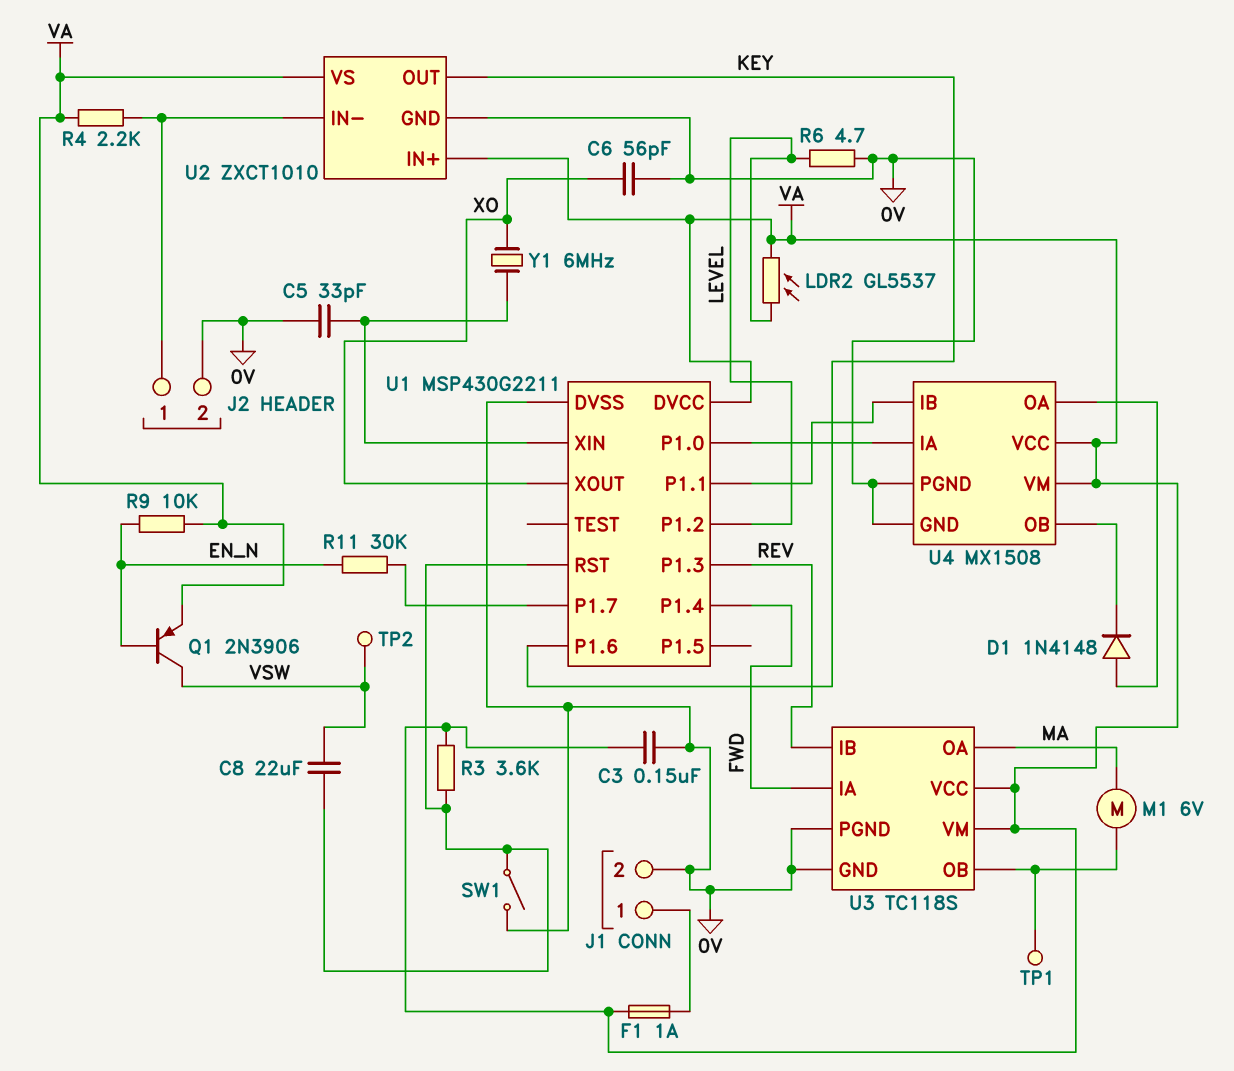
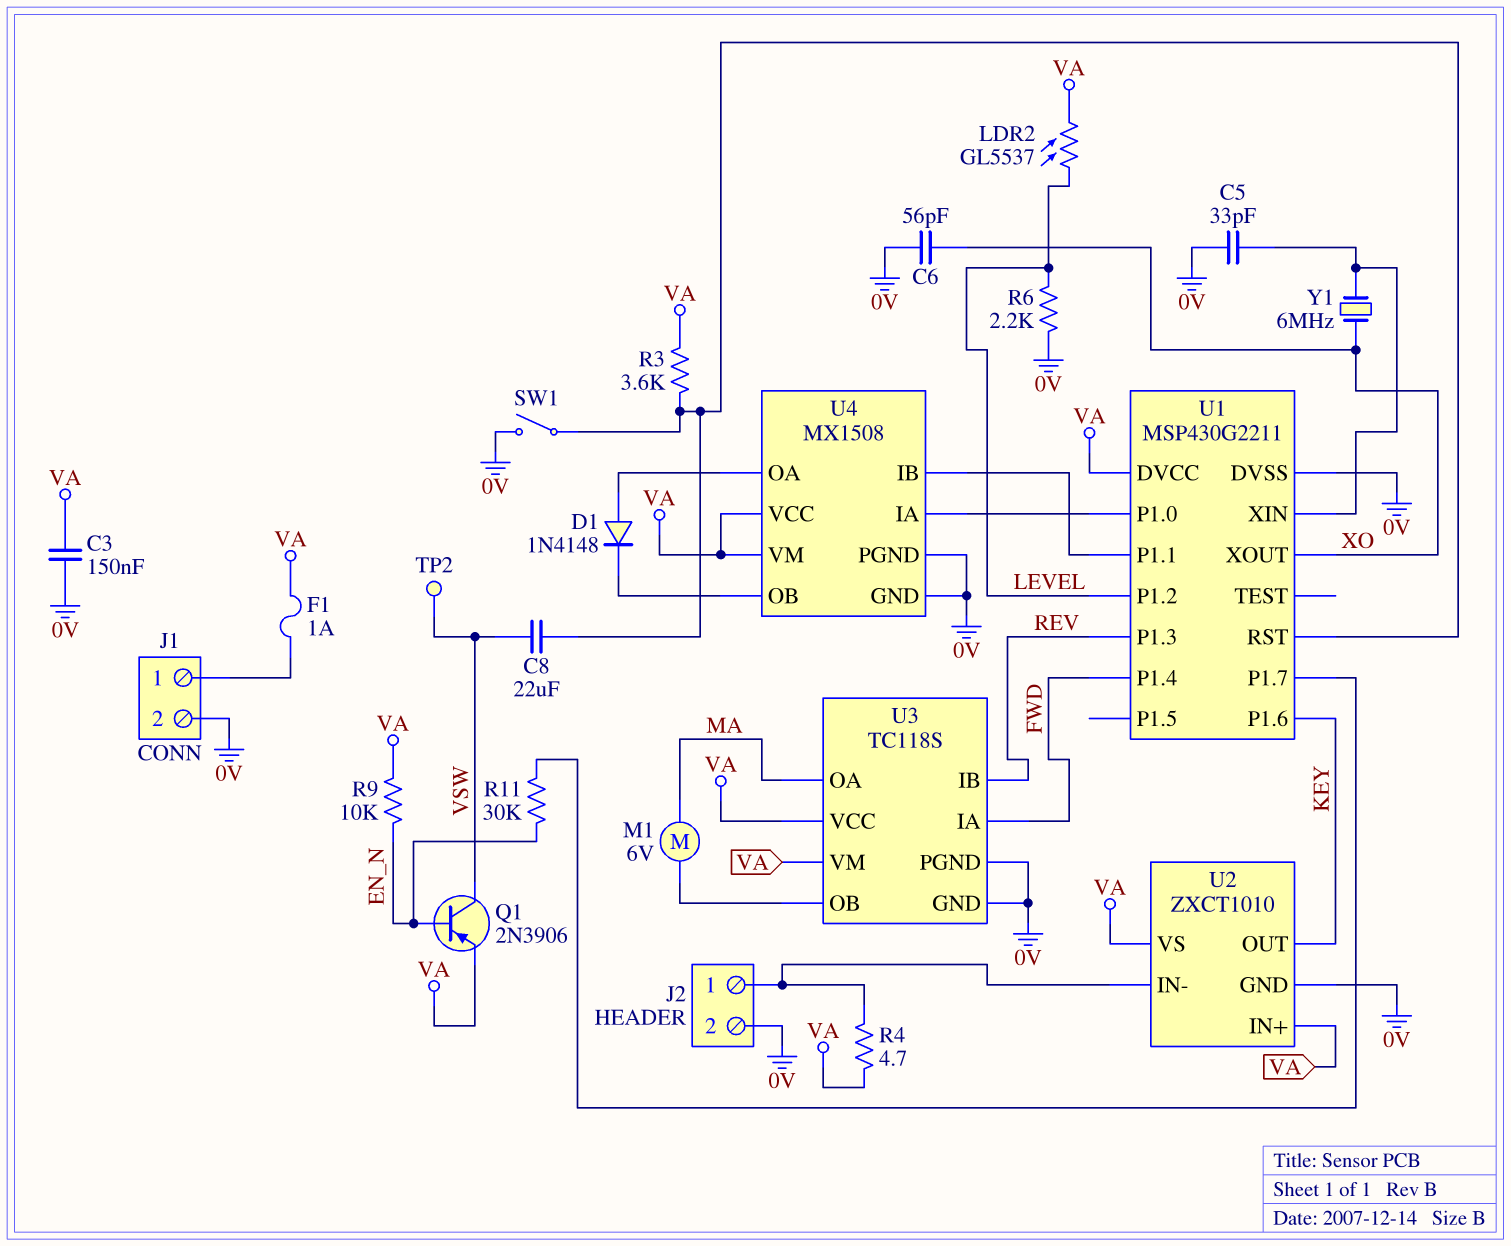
R4: 2.2k (J2/1, VA) -> 4.7 (J2/1, VA)
R6: 4.7 (0V, LEVEL) -> 2.2k (0V, LEVEL)
TP1: test point (U3/OB) -> none

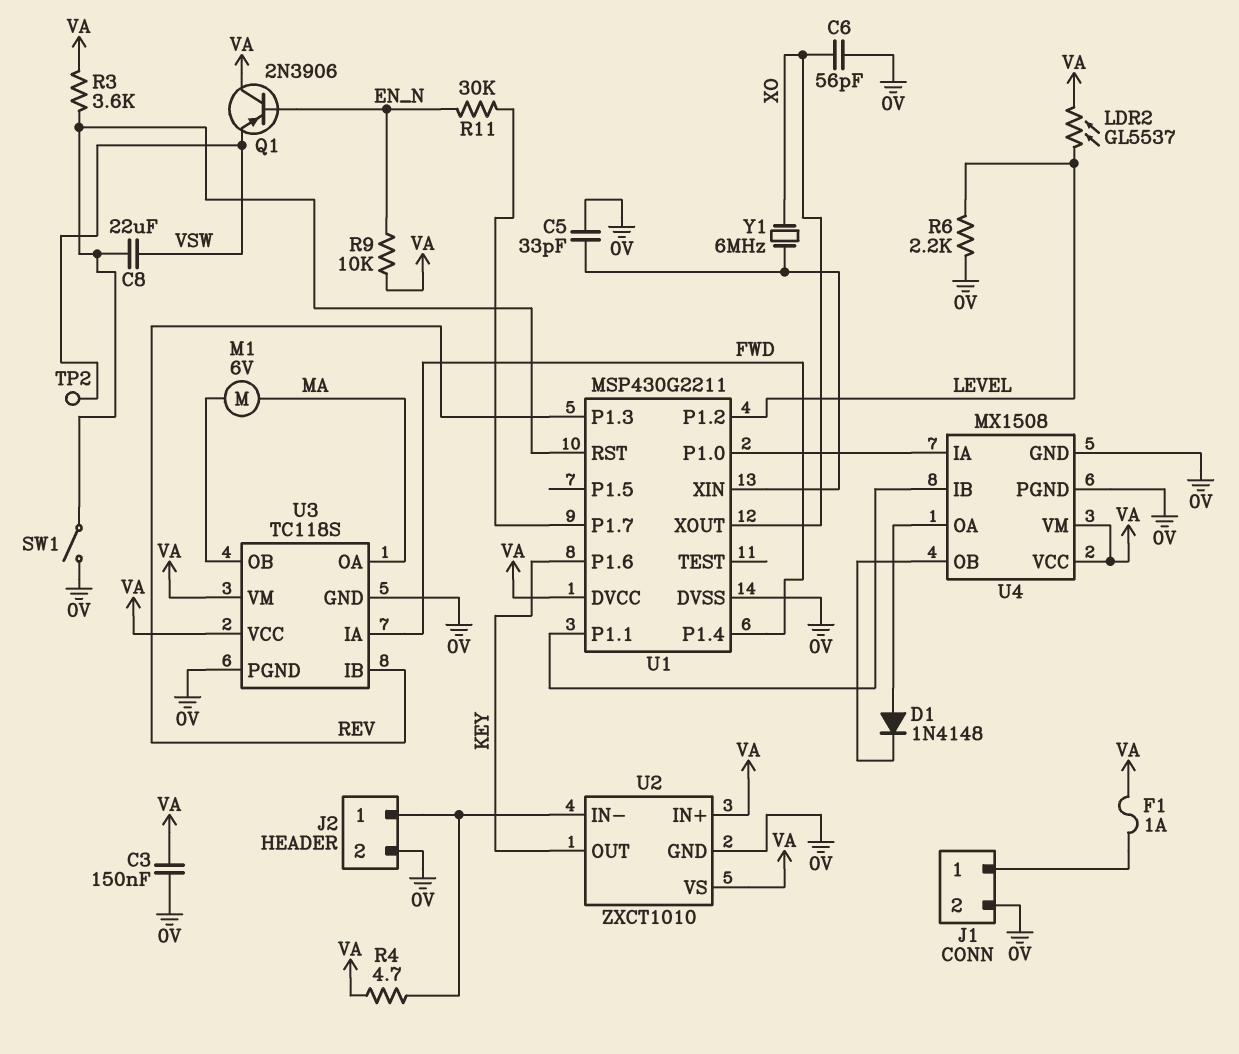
Q1: PNP 2N3906 (B EN_N, C VSW, E VA) -> PNP 2N3906 (B EN_N, C VA, E VSW)

